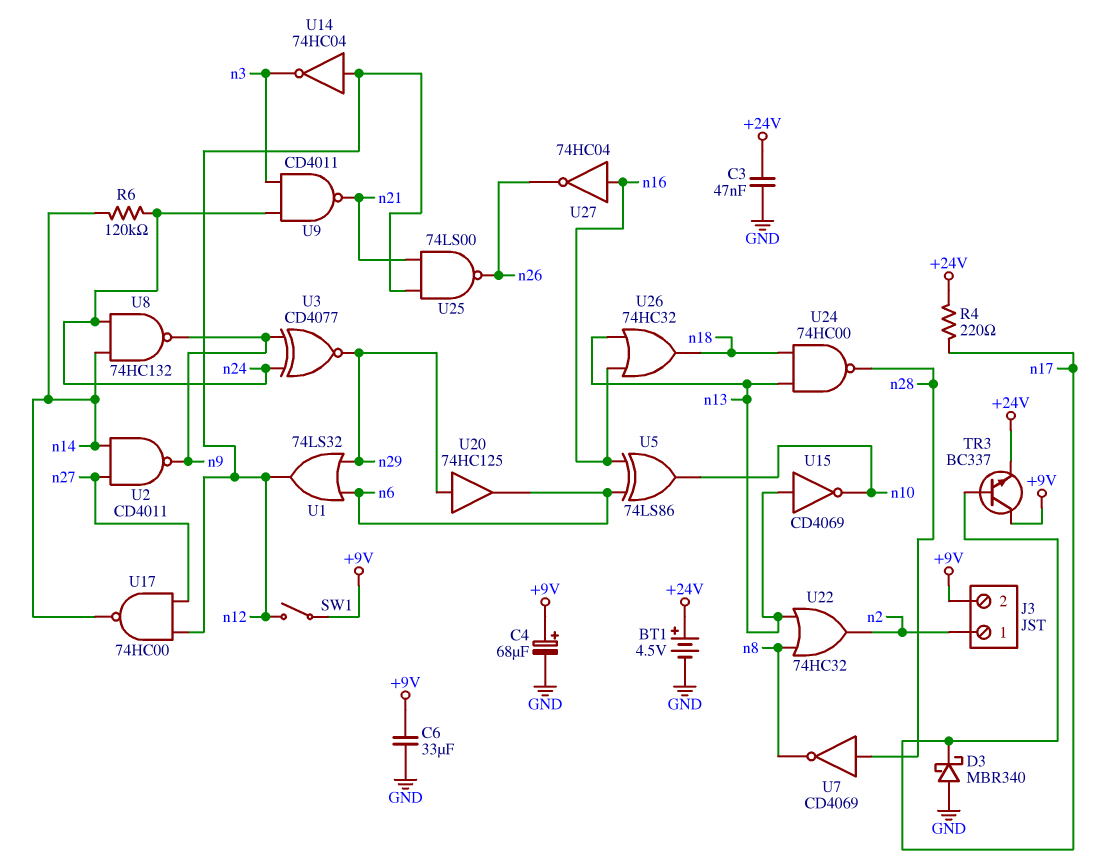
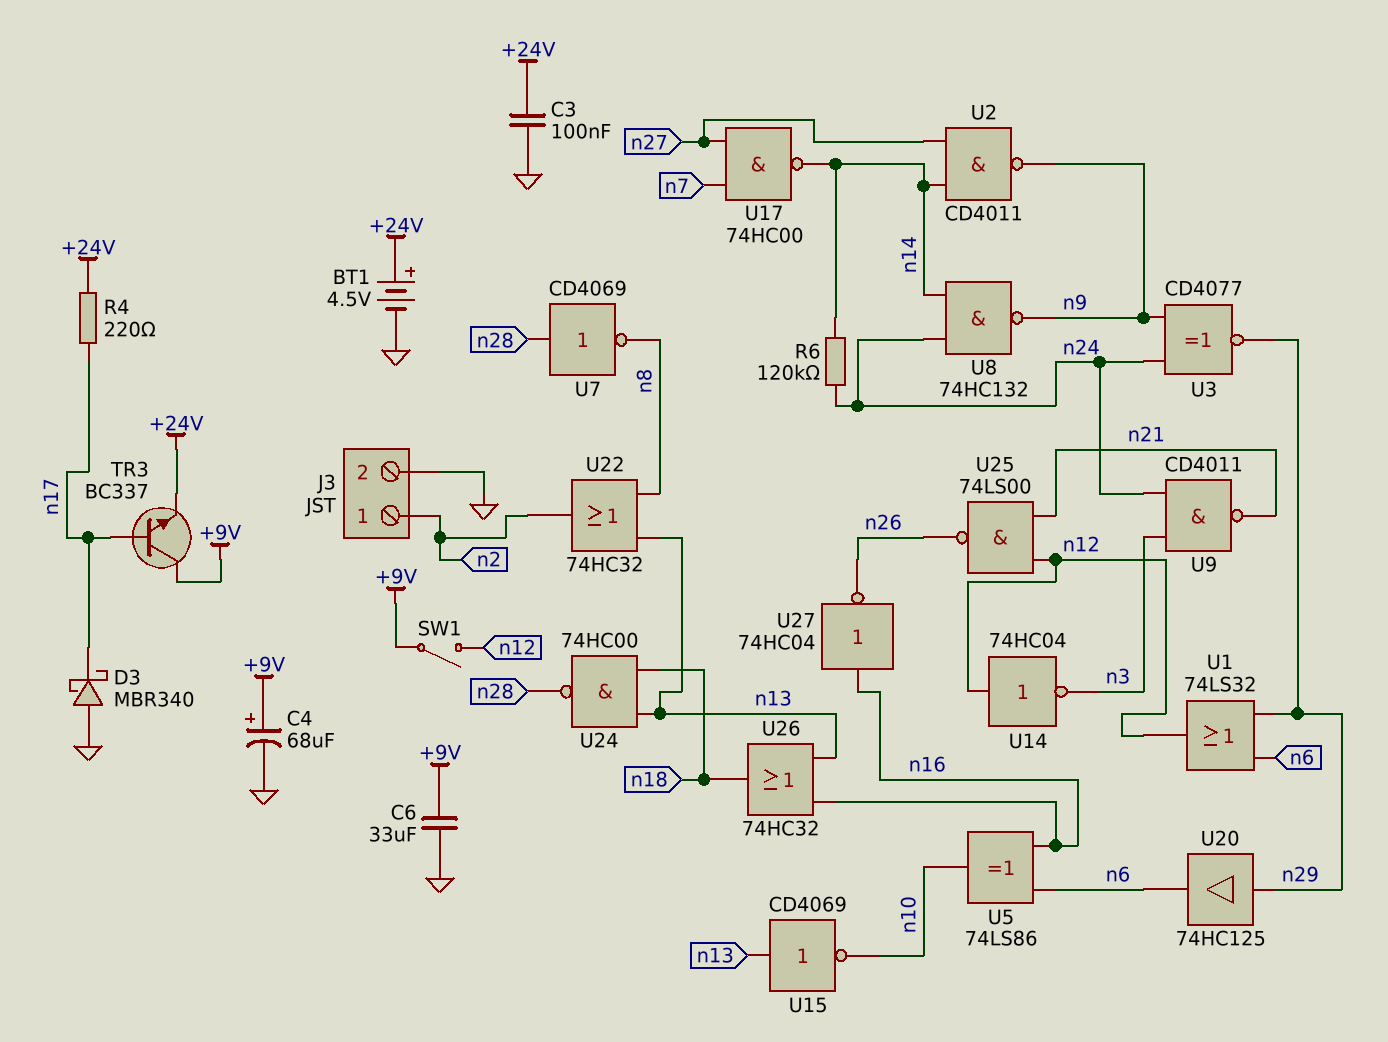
C3: 47nF (+24V, GND) -> 100nF (+24V, GND)
J3 pin 2: +9V -> GND
U17: NAND 74HC00 (in n12, in n27, out n14) -> NAND 74HC00 (in n7, in n27, out n14)

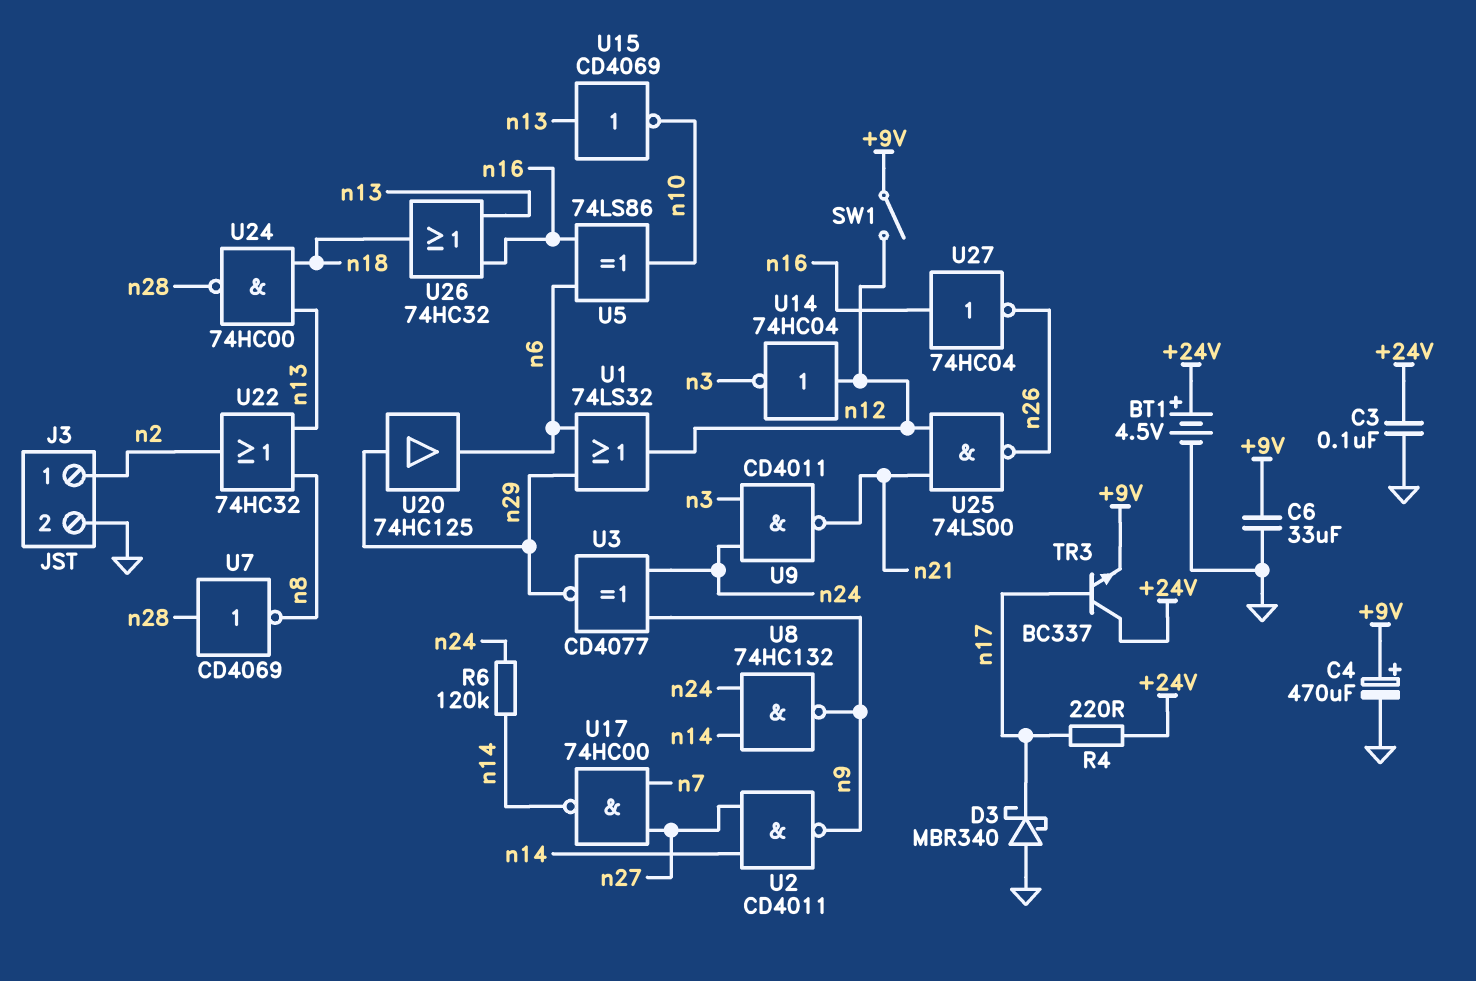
C4: 68uF (plus +9V, minus GND) -> 470uF (plus +9V, minus GND)
TR3: NPN BC337 (B n17, C +9V, E +24V) -> NPN BC337 (B n17, C +24V, E +9V)

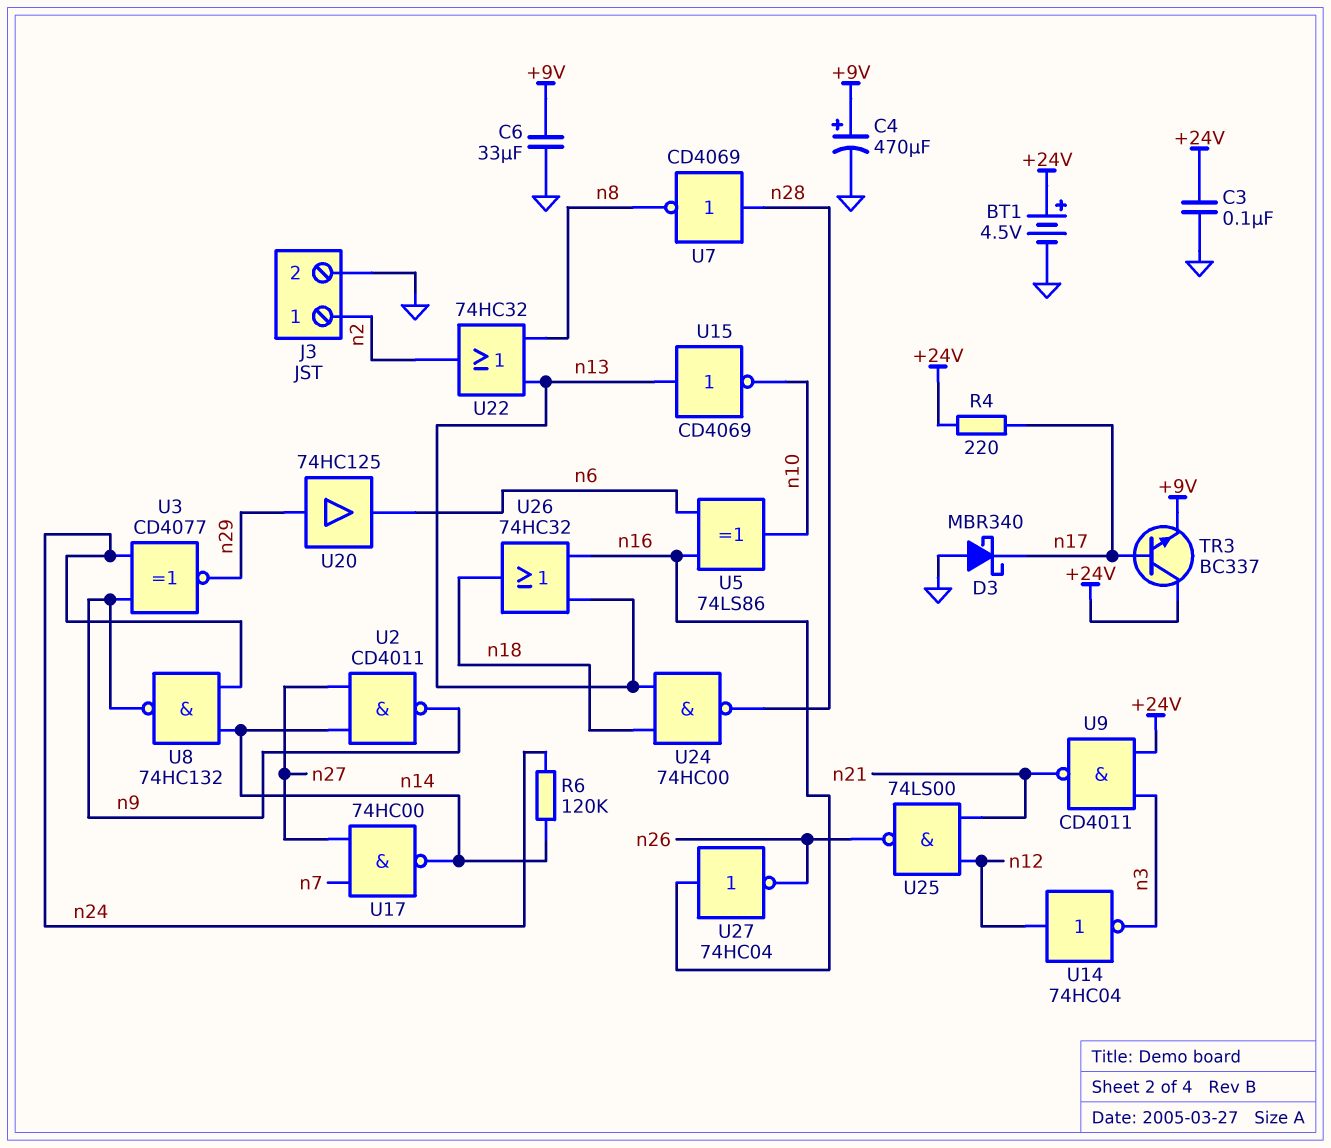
SW1: switch (+9V, n12) -> none
U1: OR 74LS32 (in n6, in n29, out n12) -> none
U9: NAND CD4011 (in n3, in n24, out n21) -> NAND CD4011 (in +24V, in n3, out n21)

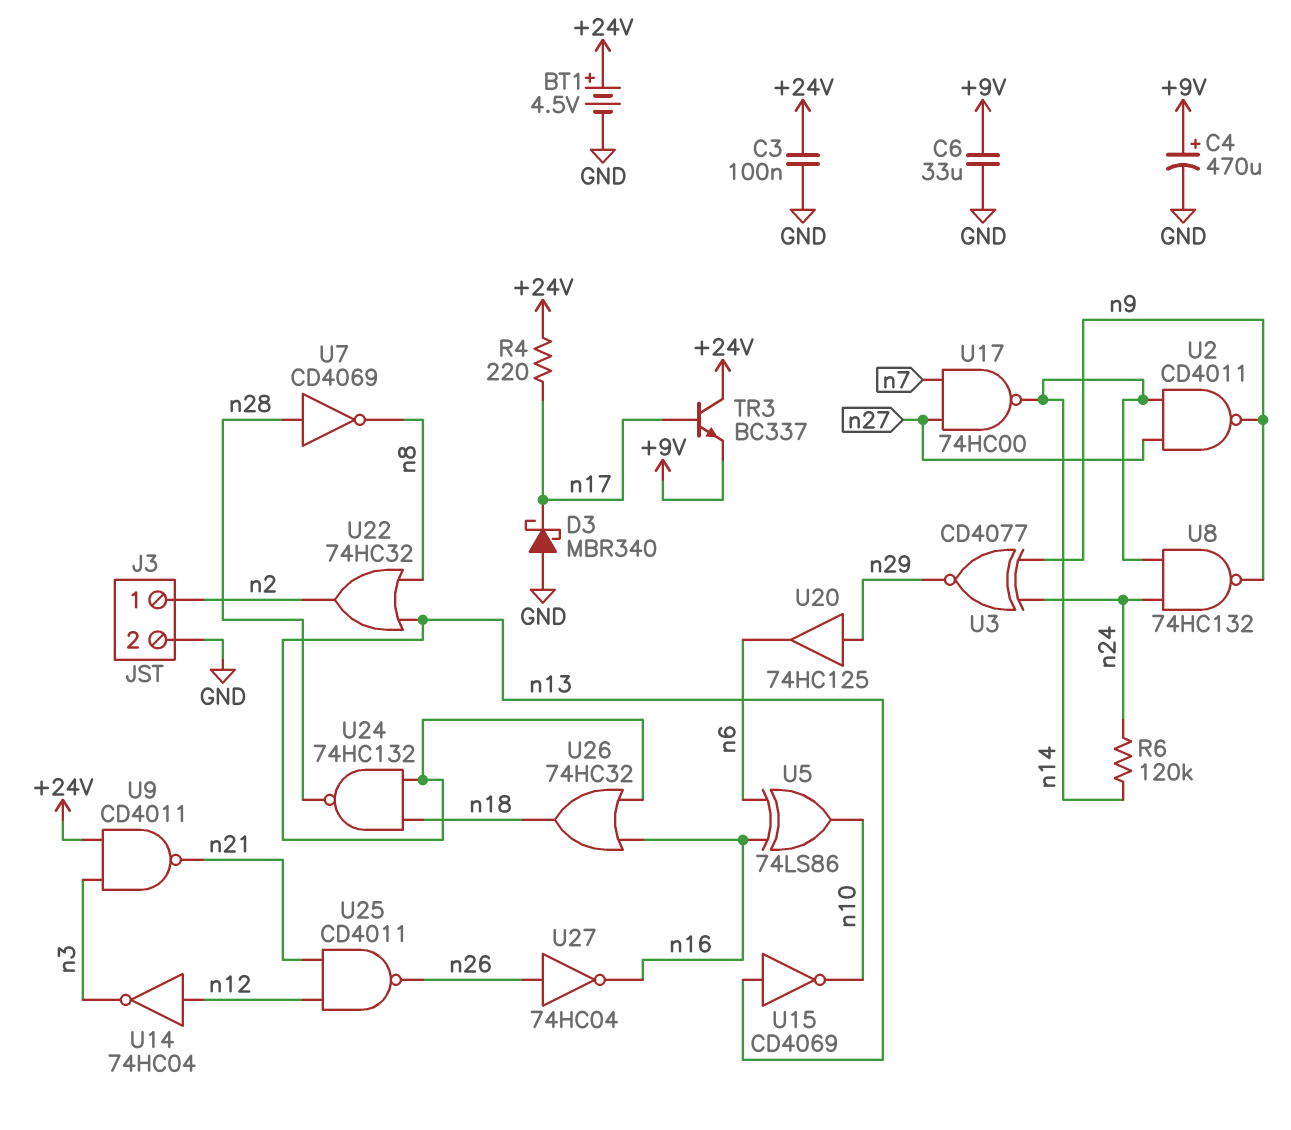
U24: NAND 74HC00 (in n13, in n18, out n28) -> NAND 74HC132 (in n13, in n18, out n28)
U25: NAND 74LS00 (in n12, in n21, out n26) -> NAND CD4011 (in n12, in n21, out n26)
U27: NOT 74HC04 (in n16, out n26) -> NOT 74HC04 (in n26, out n16)

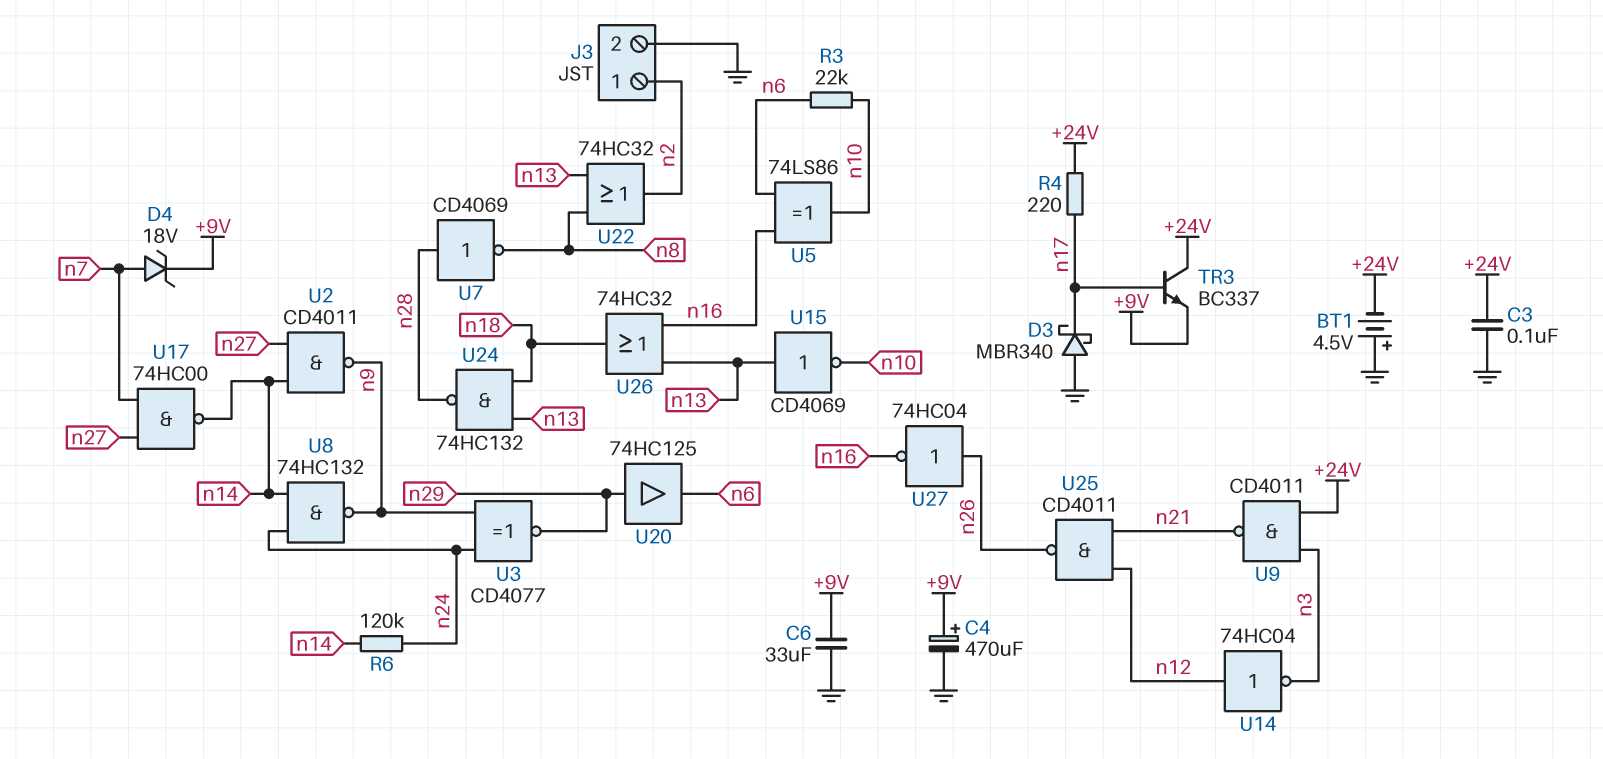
BT1: 4.5V (plus +24V, minus GND) -> 4.5V (plus GND, minus +24V)
D4: none -> zener 18V (A n7, K +9V)
R3: none -> 22k (n6, n10)

